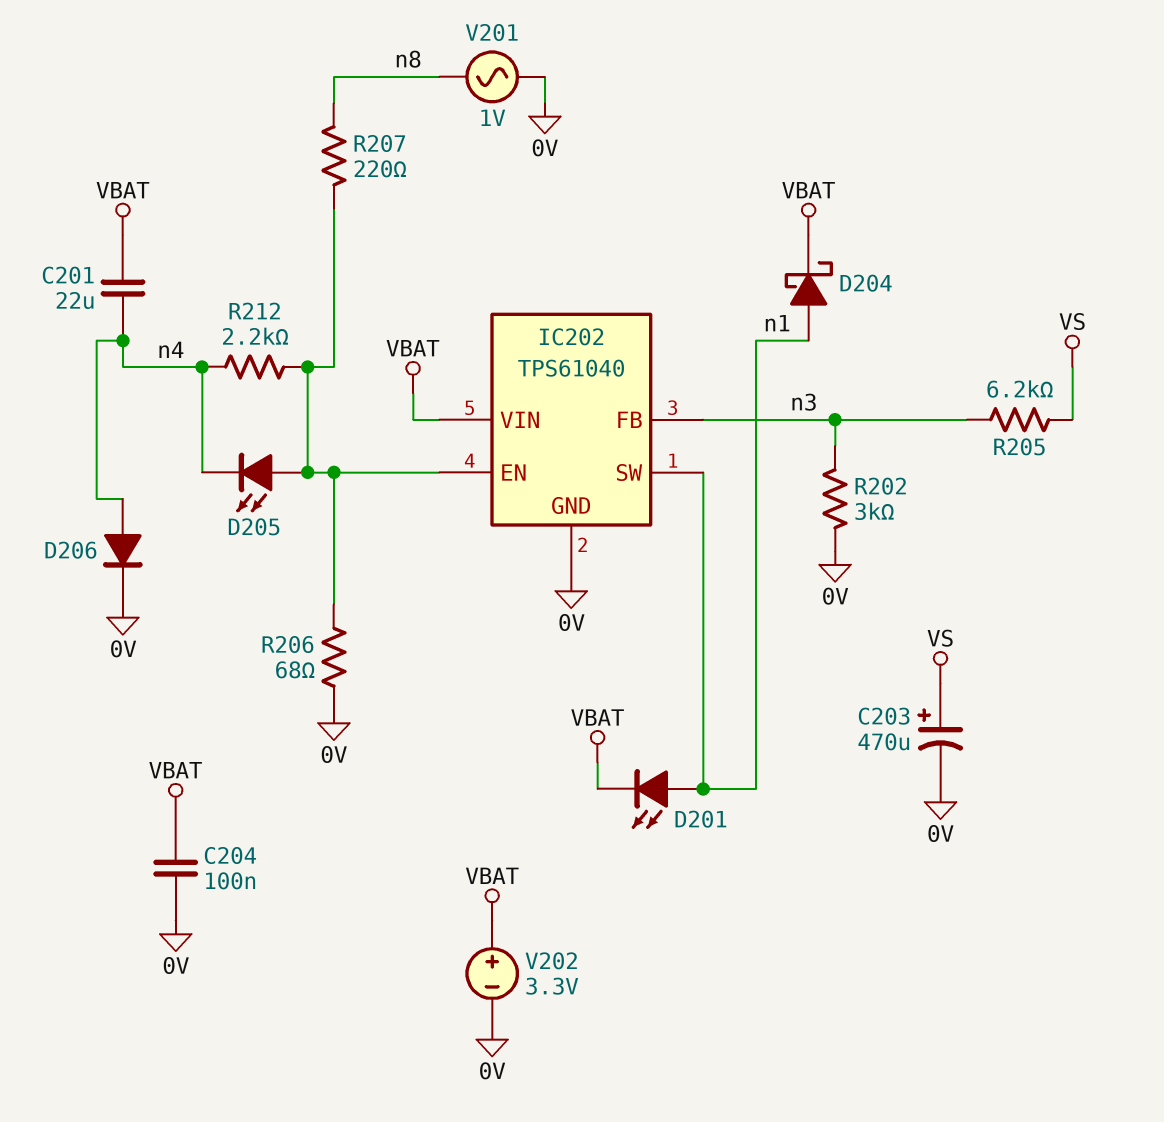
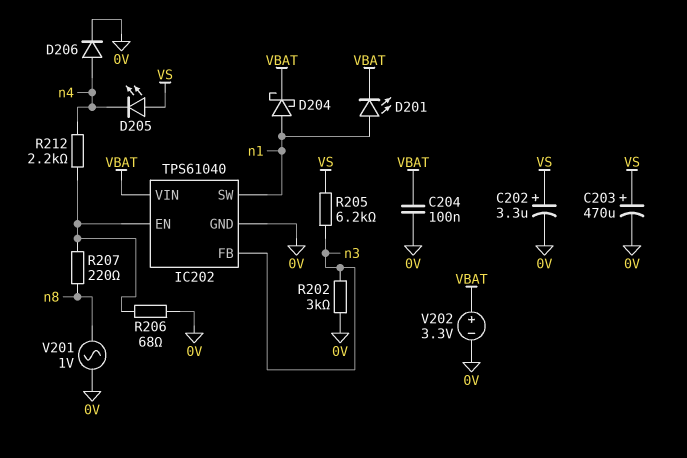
C201: 22uF (VBAT, n4) -> none
C202: none -> 3.3uF (plus VS, minus 0V)
D205: LED (A IC202/EN, K n4) -> LED (A VS, K n4)

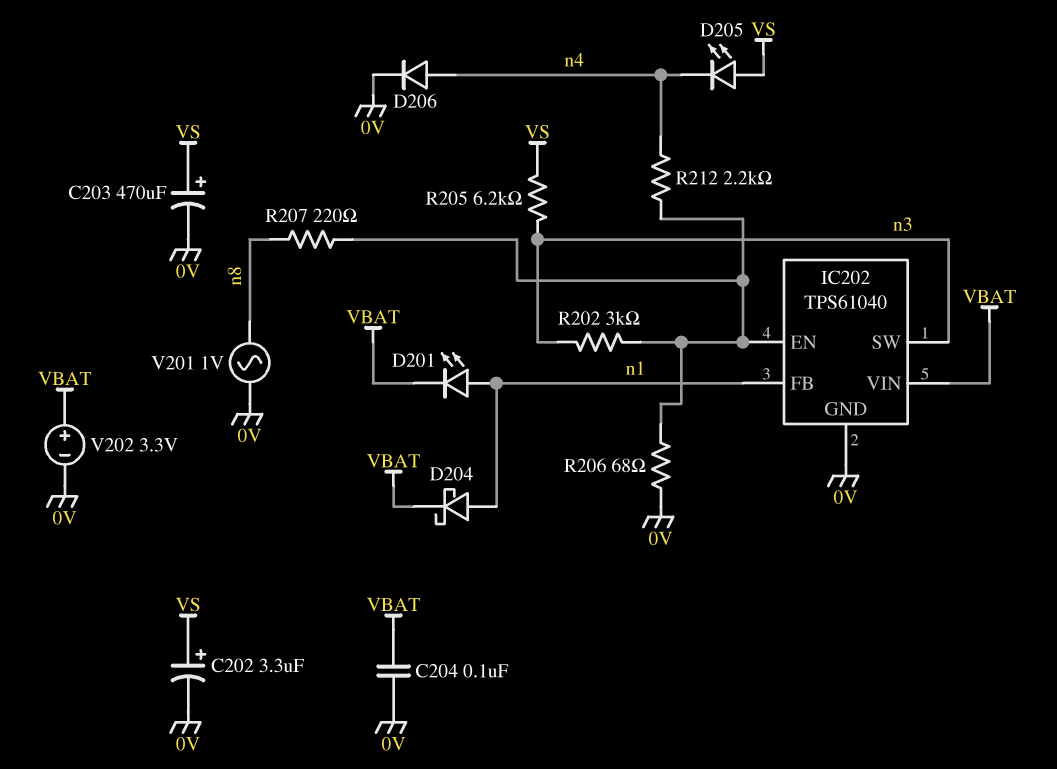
IC202 pin FB: n3 -> n1
IC202 pin SW: n1 -> n3
R202: 3k (0V, n3) -> 3k (IC202/EN, n3)

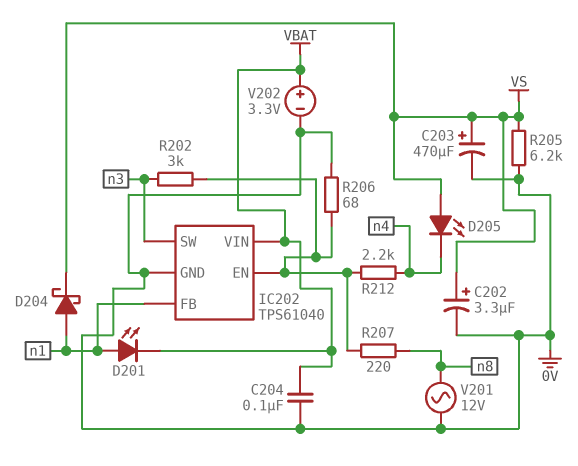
D204: schottky (A n1, K VBAT) -> schottky (A n1, K VS)
D206: diode (A n4, K 0V) -> none
R205: 6.2k (VS, n3) -> 6.2k (0V, VS)
V201: AC 1V (0V, n8) -> AC 12V (0V, n8)

